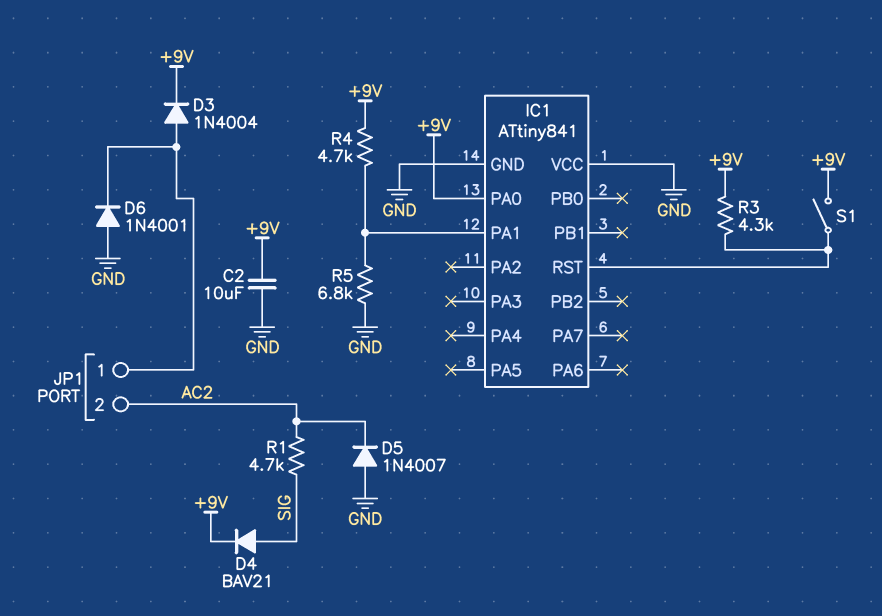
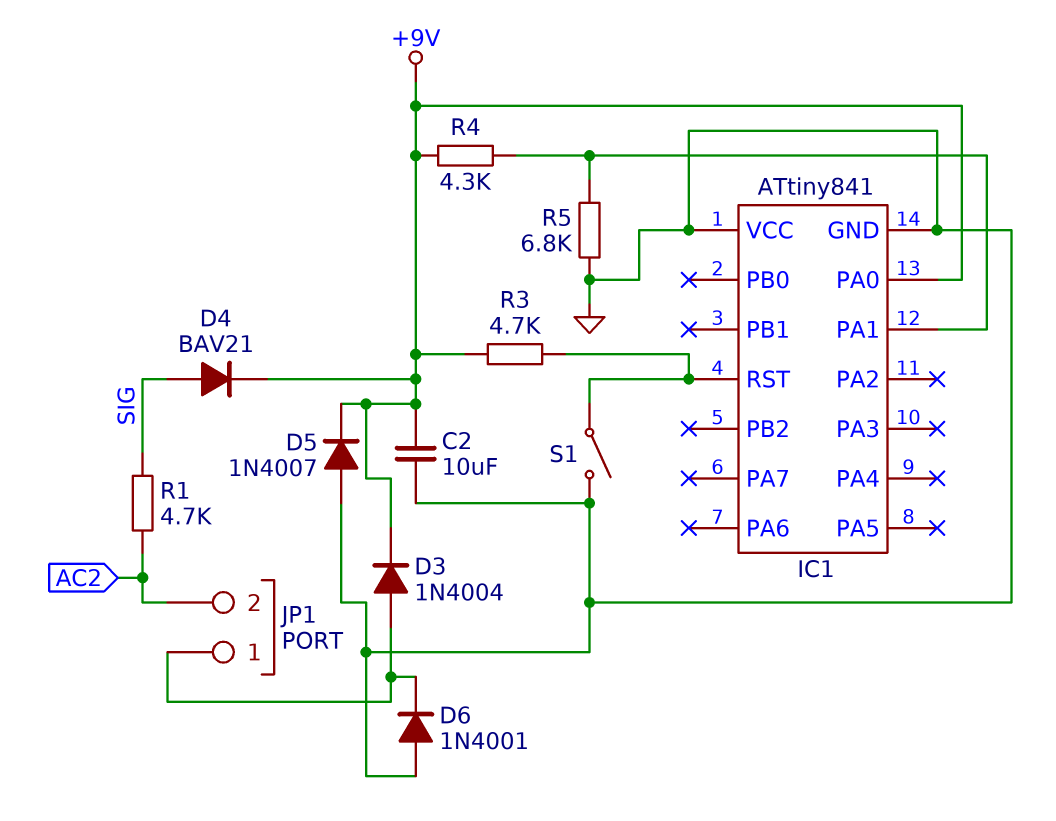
D5: diode 1N4007 (A GND, K AC2) -> diode 1N4007 (A GND, K +9V)
R3: 4.3k (+9V, IC1/RST) -> 4.7k (+9V, IC1/RST)
R4: 4.7k (+9V, IC1/PA1) -> 4.3k (+9V, IC1/PA1)
S1: switch (+9V, IC1/RST) -> switch (GND, IC1/RST)

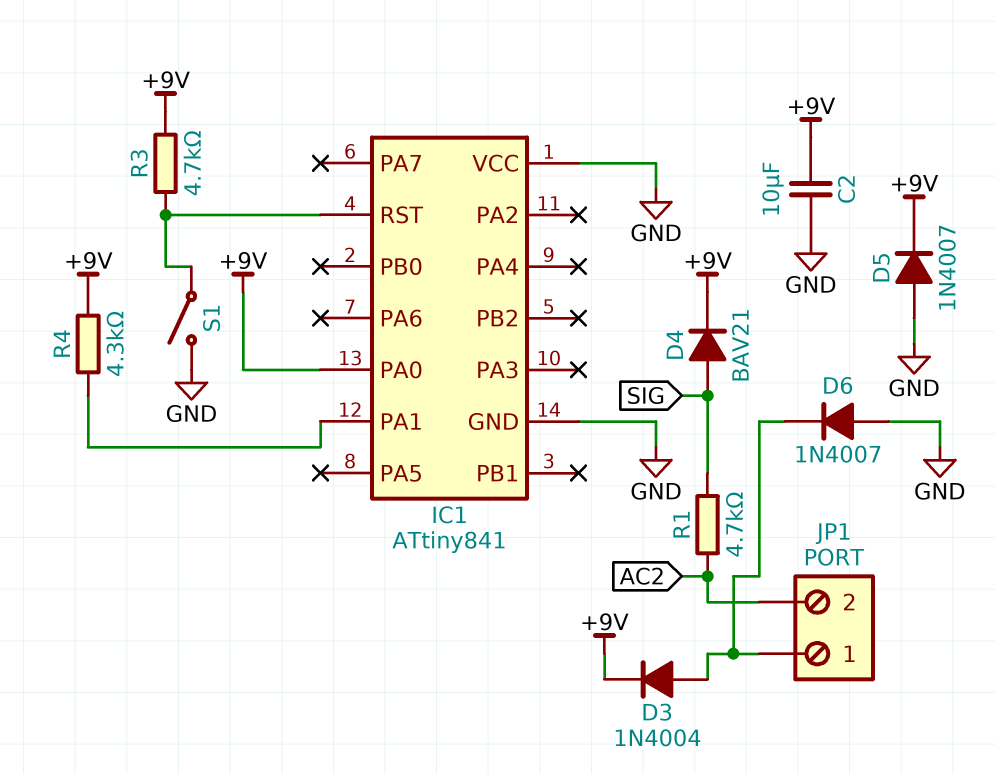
D6: diode 1N4001 (A GND, K JP1/1) -> diode 1N4007 (A GND, K JP1/1)
R5: 6.8k (GND, IC1/PA1) -> none

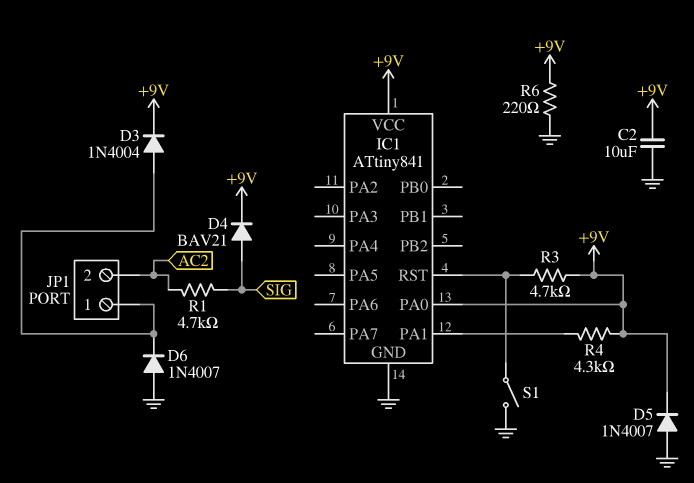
IC1 pin VCC: GND -> +9V
R6: none -> 220 (+9V, GND)

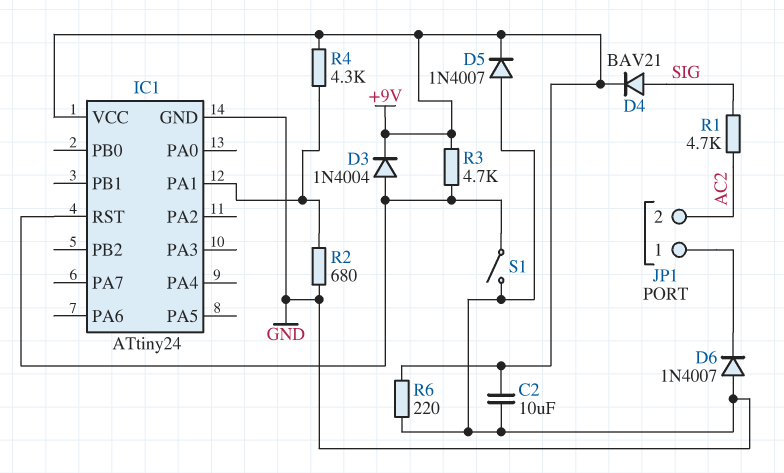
D3: diode 1N4004 (A JP1/1, K +9V) -> diode 1N4004 (A IC1/RST, K +9V)
IC1: ATtiny841 -> ATtiny24
IC1 pin PA0: +9V -> none
R2: none -> 680 (GND, IC1/PA1)

